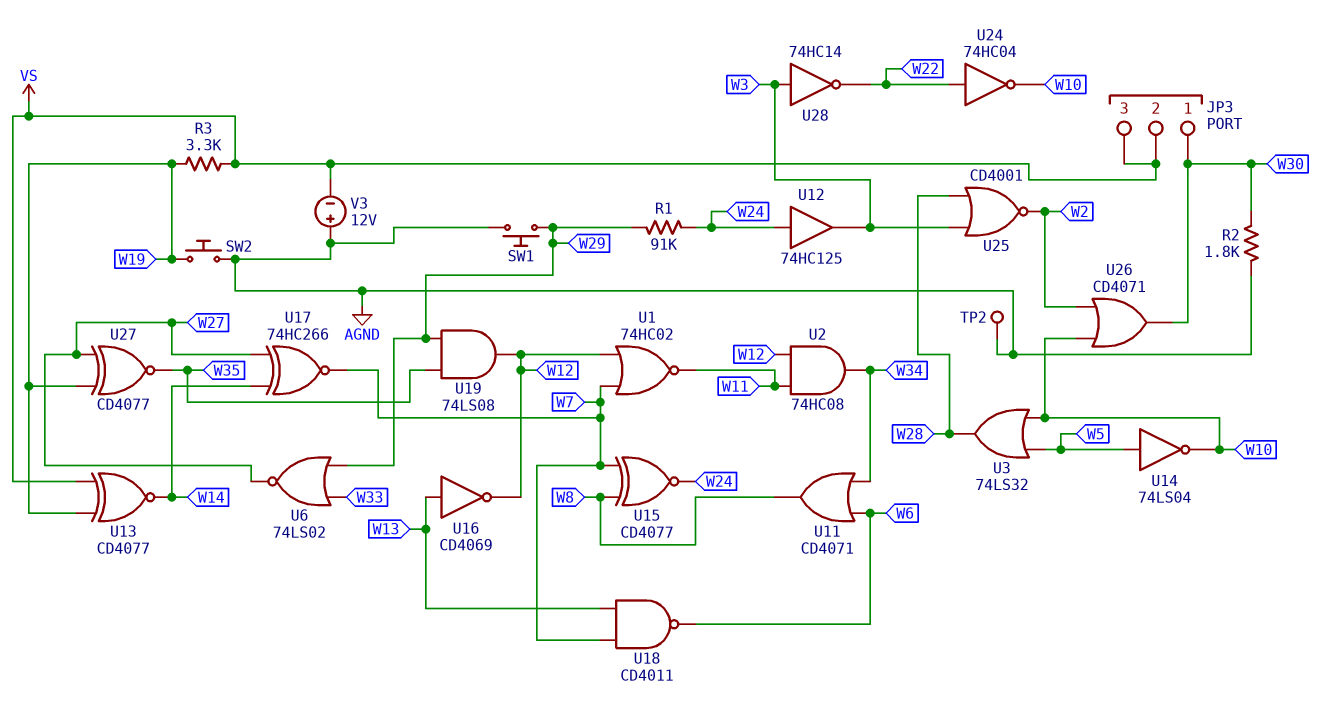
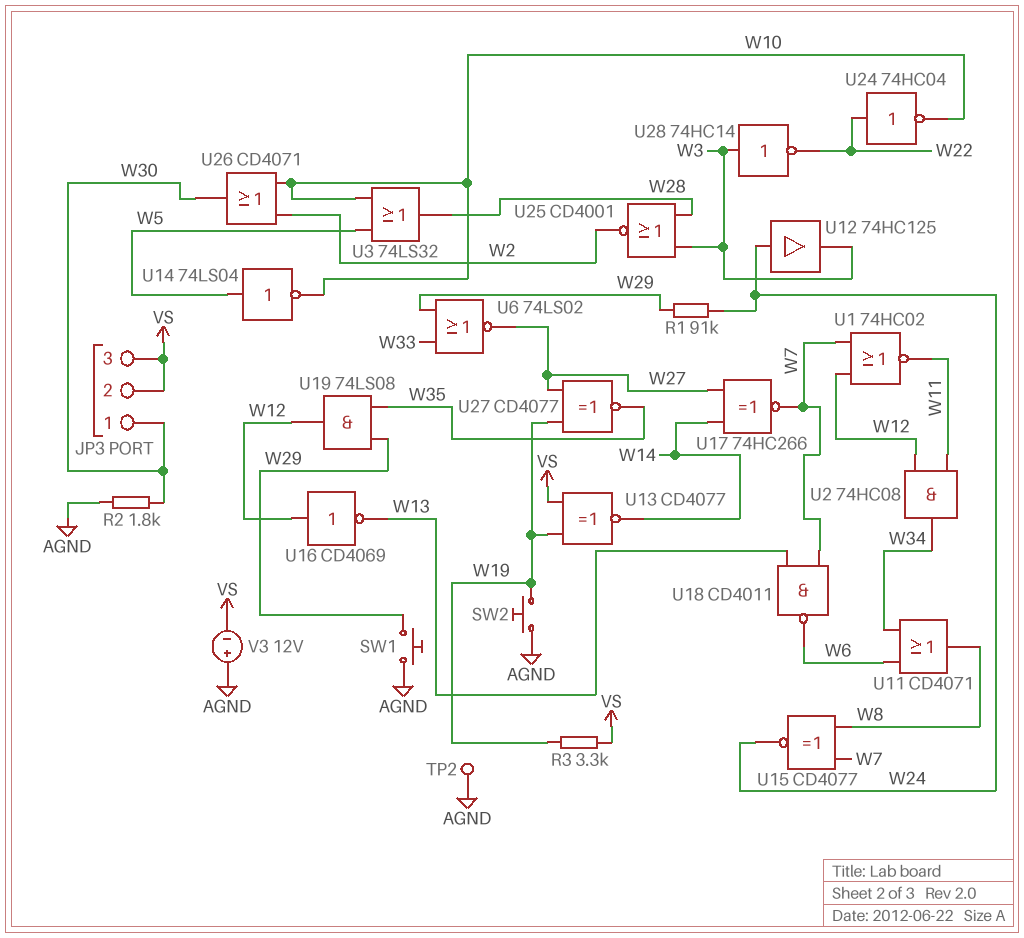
U16: NOT CD4069 (in W13, out W12) -> NOT CD4069 (in W12, out W13)

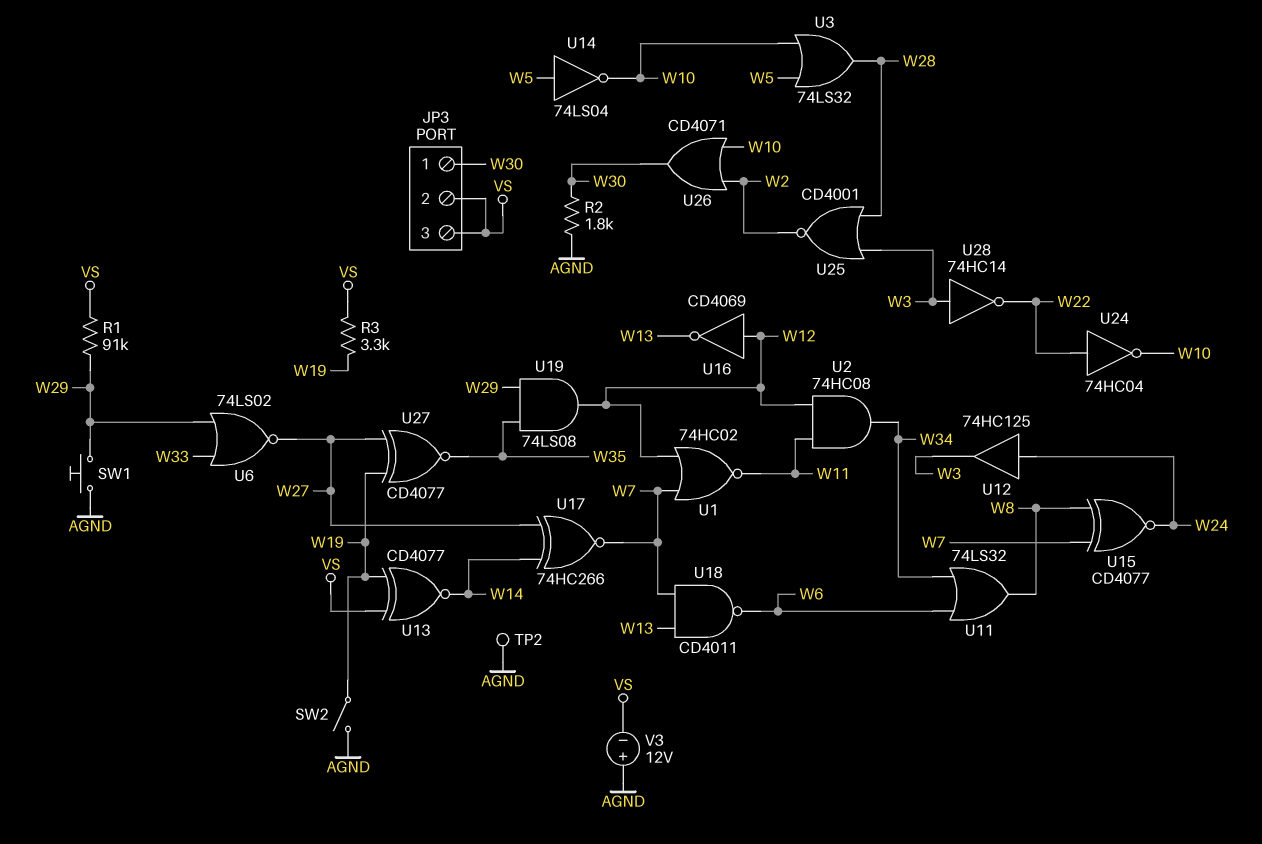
R1: 91k (W24, W29) -> 91k (VS, W29)
SW2: button (AGND, W19) -> switch (AGND, W19)
U11: OR CD4071 (in W6, in W34, out W8) -> OR 74LS32 (in W6, in W34, out W8)

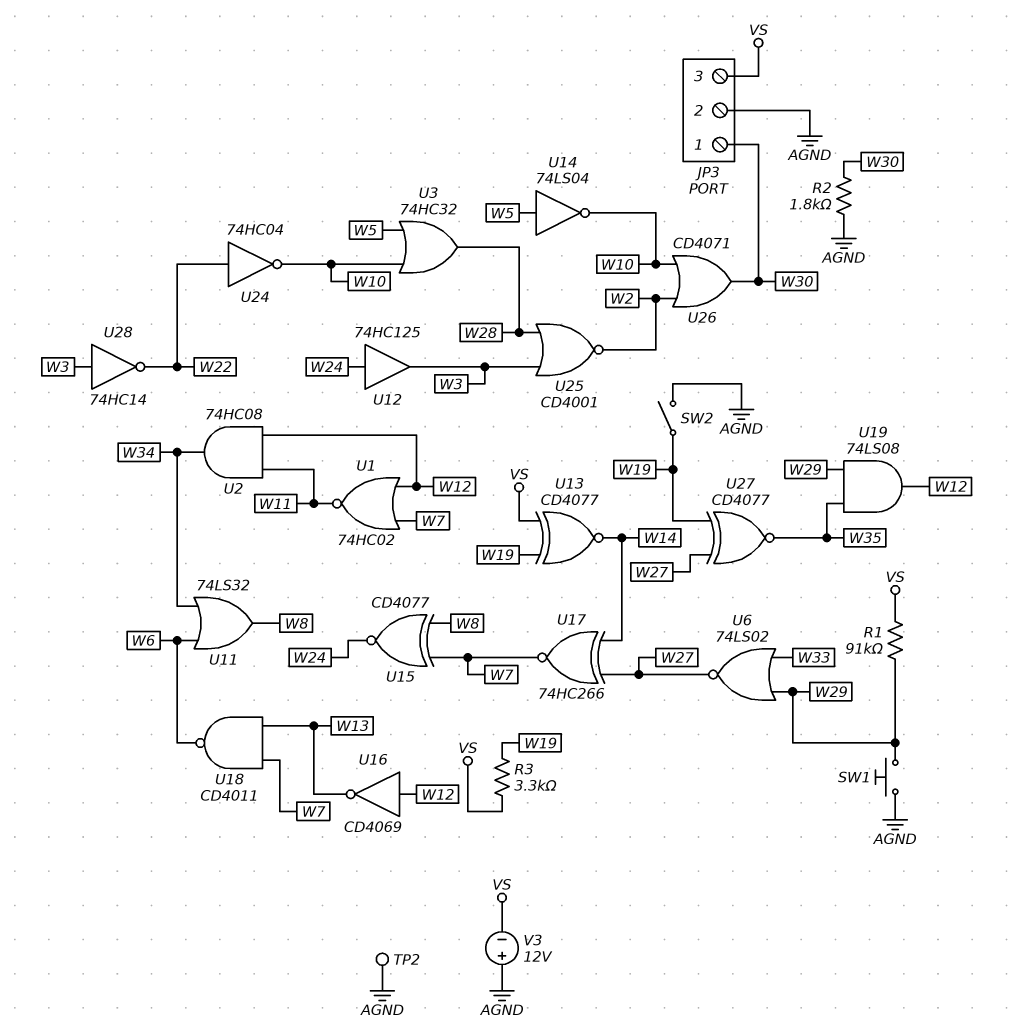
JP3 pin 2: VS -> AGND
U3: OR 74LS32 (in W5, in W10, out W28) -> OR 74HC32 (in W5, in W10, out W28)

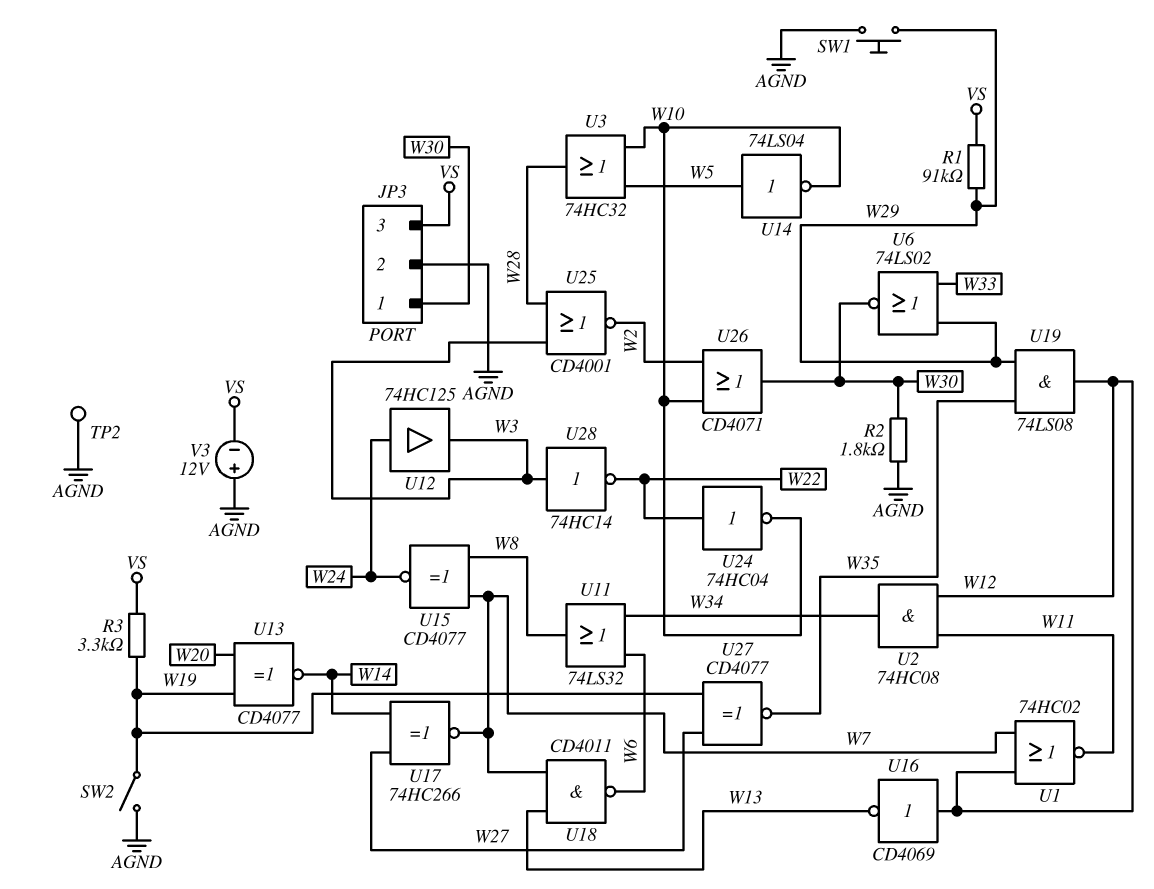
U6: NOR 74LS02 (in W29, in W33, out W27) -> NOR 74LS02 (in W29, in W33, out W30)
U13: XNOR CD4077 (in VS, in W19, out W14) -> XNOR CD4077 (in W19, in W20, out W14)

